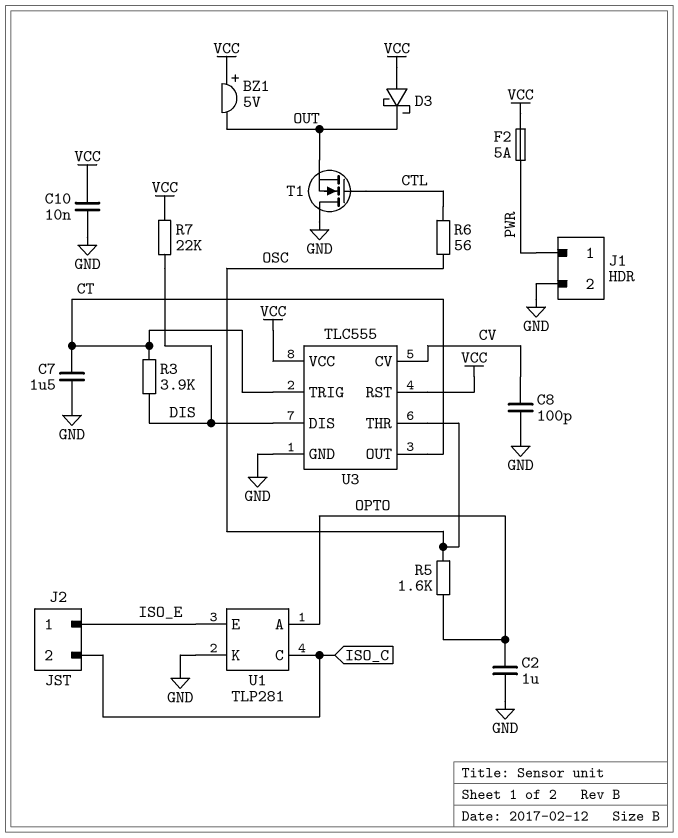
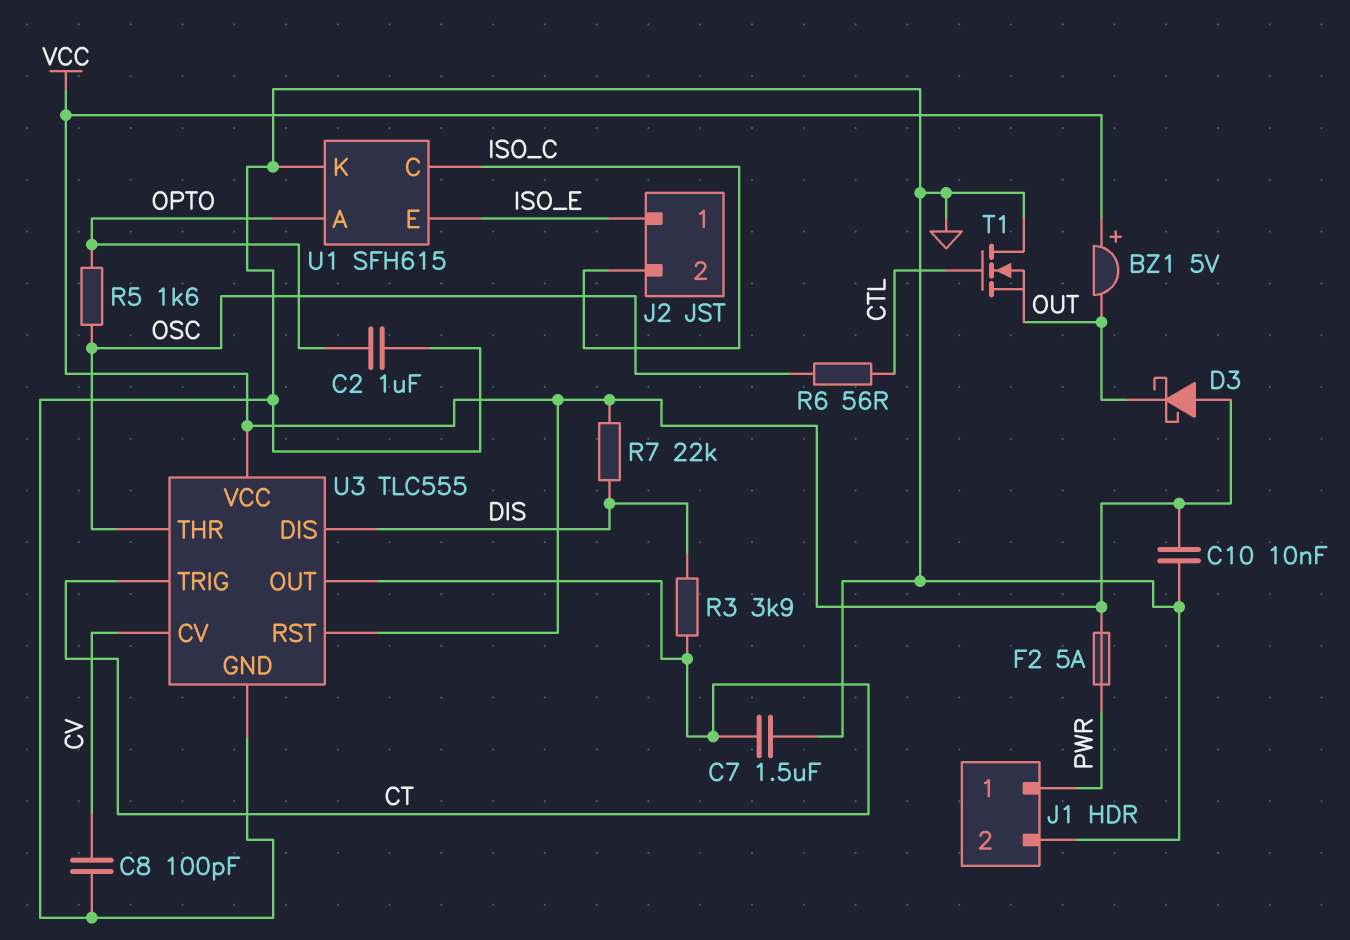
U1: TLP281 -> SFH615

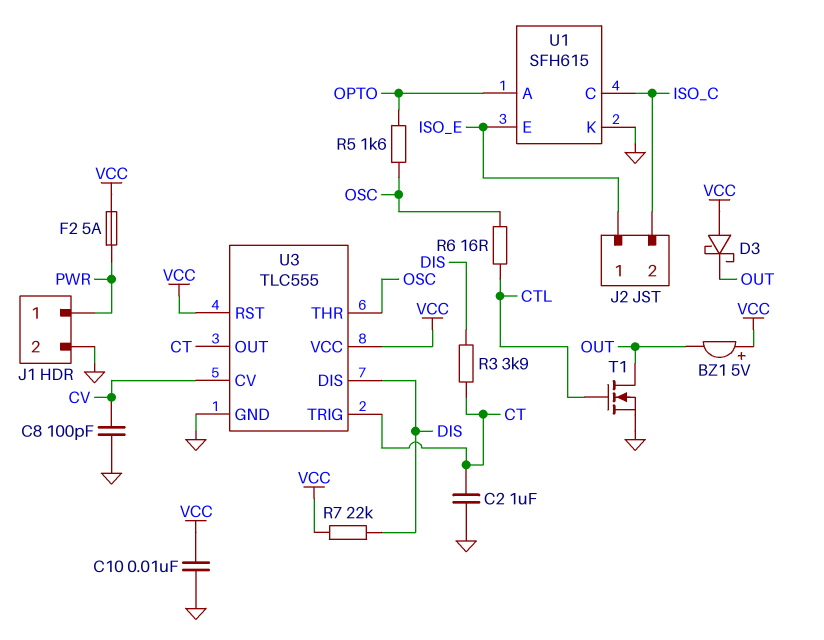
C2: 1uF (GND, OPTO) -> 1uF (CT, GND)
C7: 1.5uF (CT, GND) -> none
R6: 56 (CTL, OSC) -> 16 (CTL, OSC)
T1: NMOS (G CTL, D GND, S OUT) -> NMOS (G CTL, D OUT, S GND)

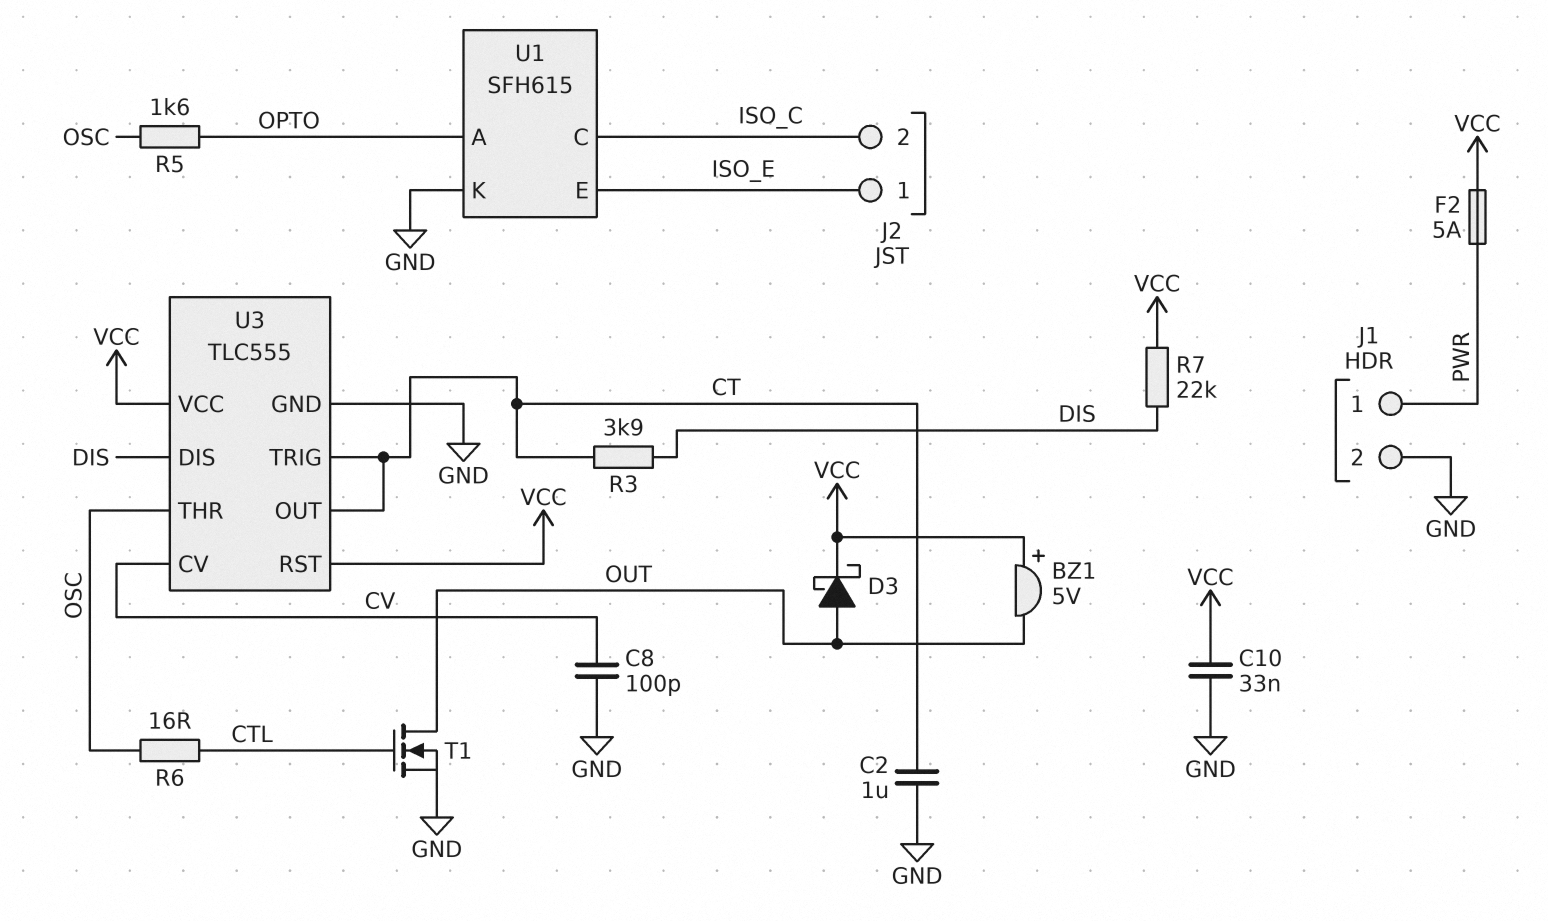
C10: 10nF (GND, VCC) -> 33nF (GND, VCC)
D3: schottky (A VCC, K OUT) -> schottky (A OUT, K VCC)

